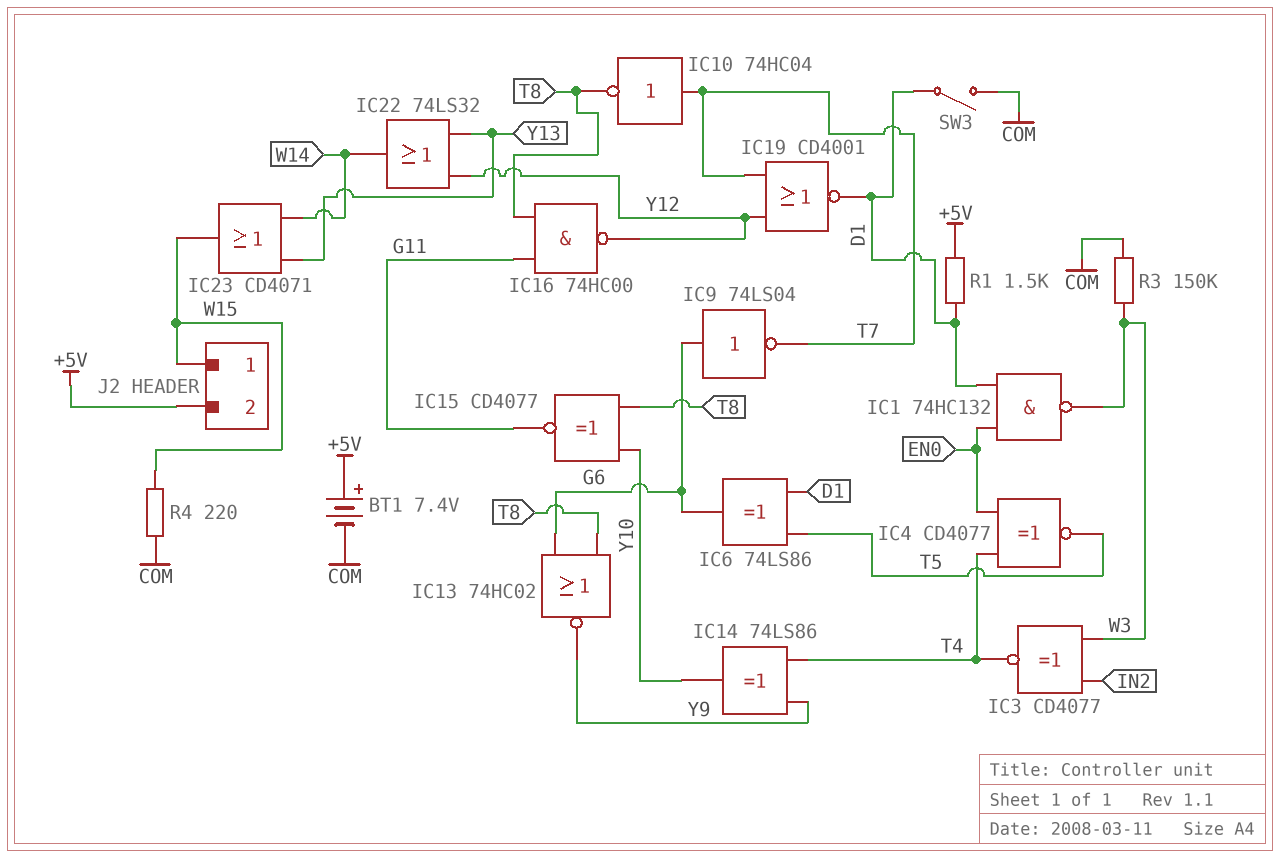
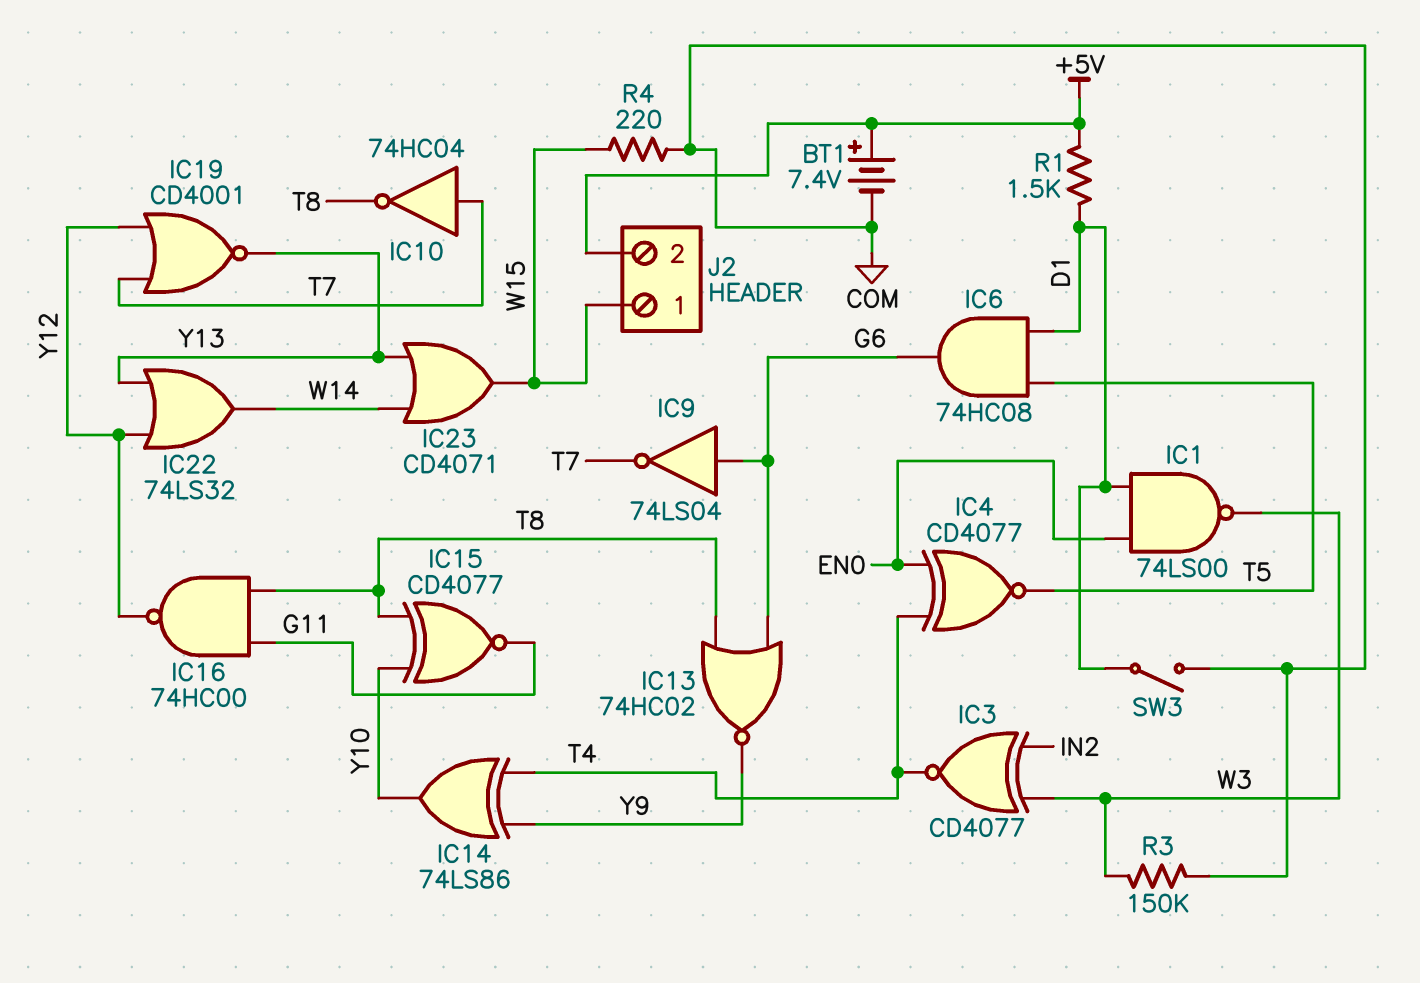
IC1: NAND 74HC132 (in D1, in EN0, out W3) -> NAND 74LS00 (in D1, in EN0, out W3)
IC6: XOR 74LS86 (in D1, in T5, out G6) -> AND 74HC08 (in D1, in T5, out G6)
IC19: NOR CD4001 (in T7, in Y12, out D1) -> NOR CD4001 (in T7, in Y12, out Y13)

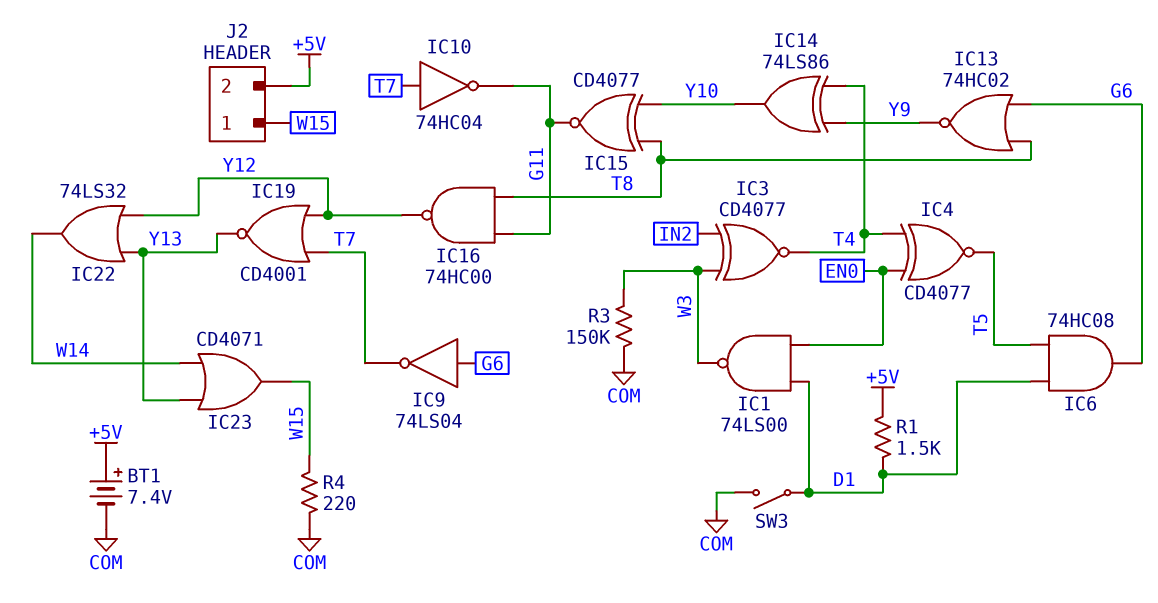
IC10: NOT 74HC04 (in T7, out T8) -> NOT 74HC04 (in T7, out G11)

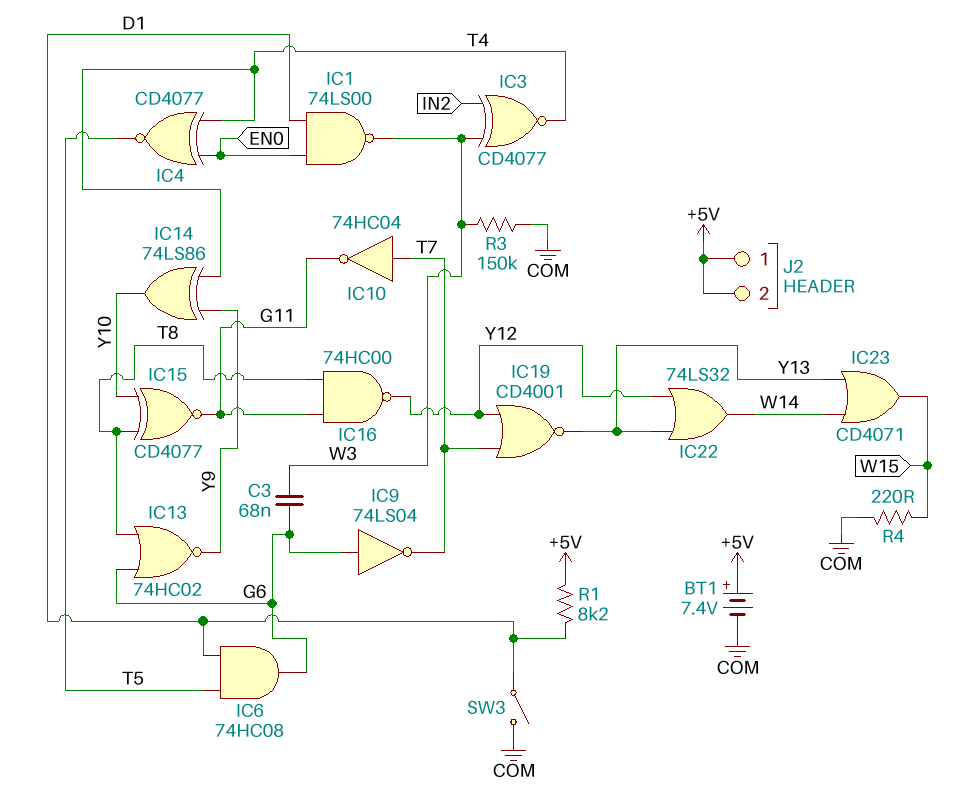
C3: none -> 68nF (G6, W3)
J2 pin 1: W15 -> +5V
R1: 1.5k (+5V, D1) -> 8.2k (+5V, D1)

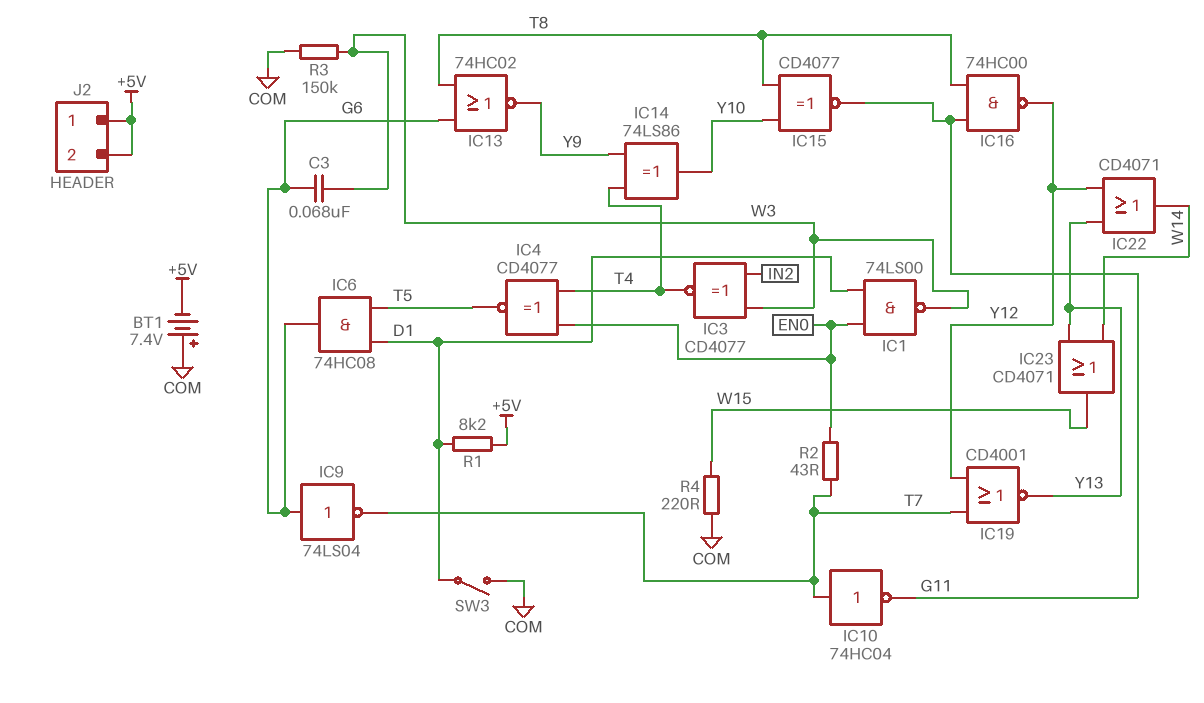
BT1: 7.4V (plus +5V, minus COM) -> 7.4V (plus COM, minus +5V)
IC22: OR 74LS32 (in Y12, in Y13, out W14) -> OR CD4071 (in Y12, in Y13, out W14)
R2: none -> 43 (EN0, T7)

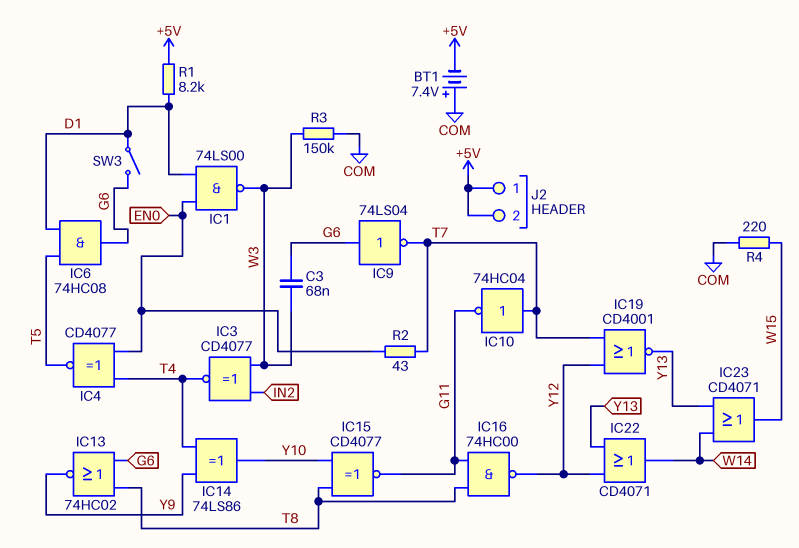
SW3: switch (COM, D1) -> switch (D1, G6)

